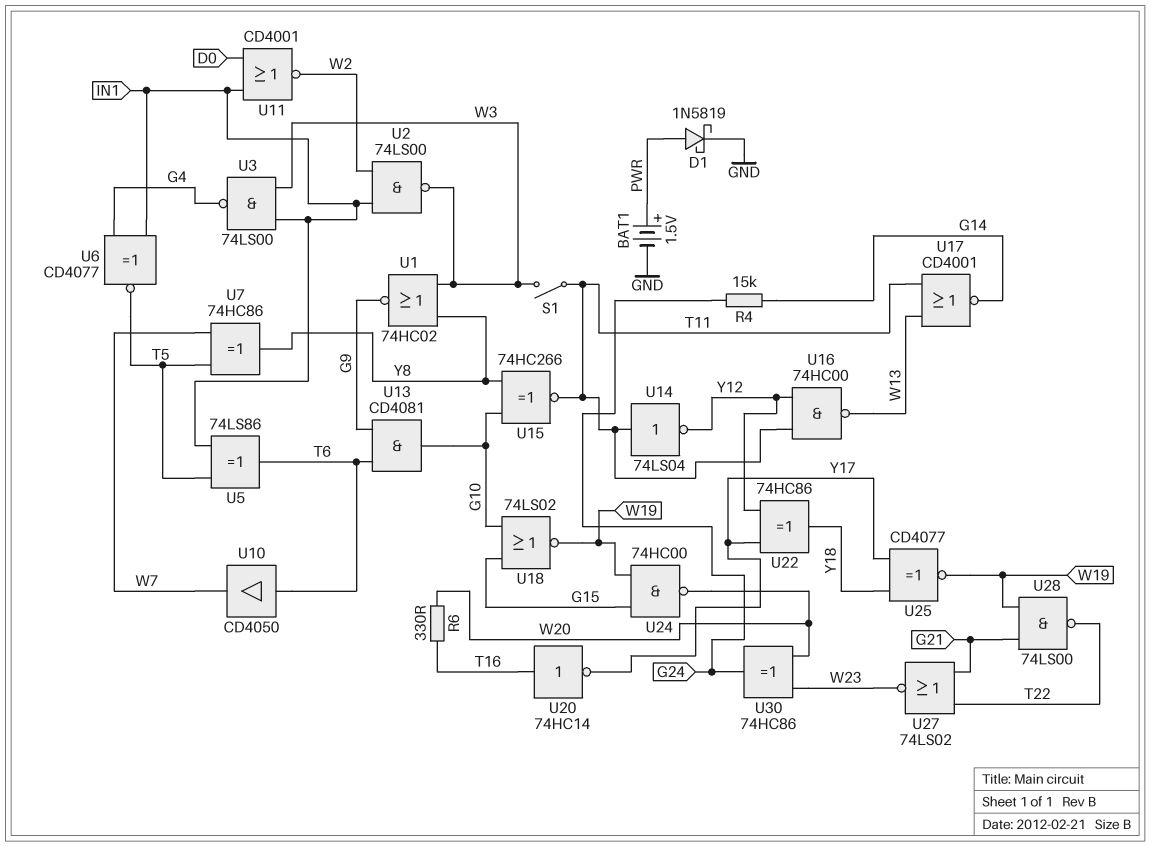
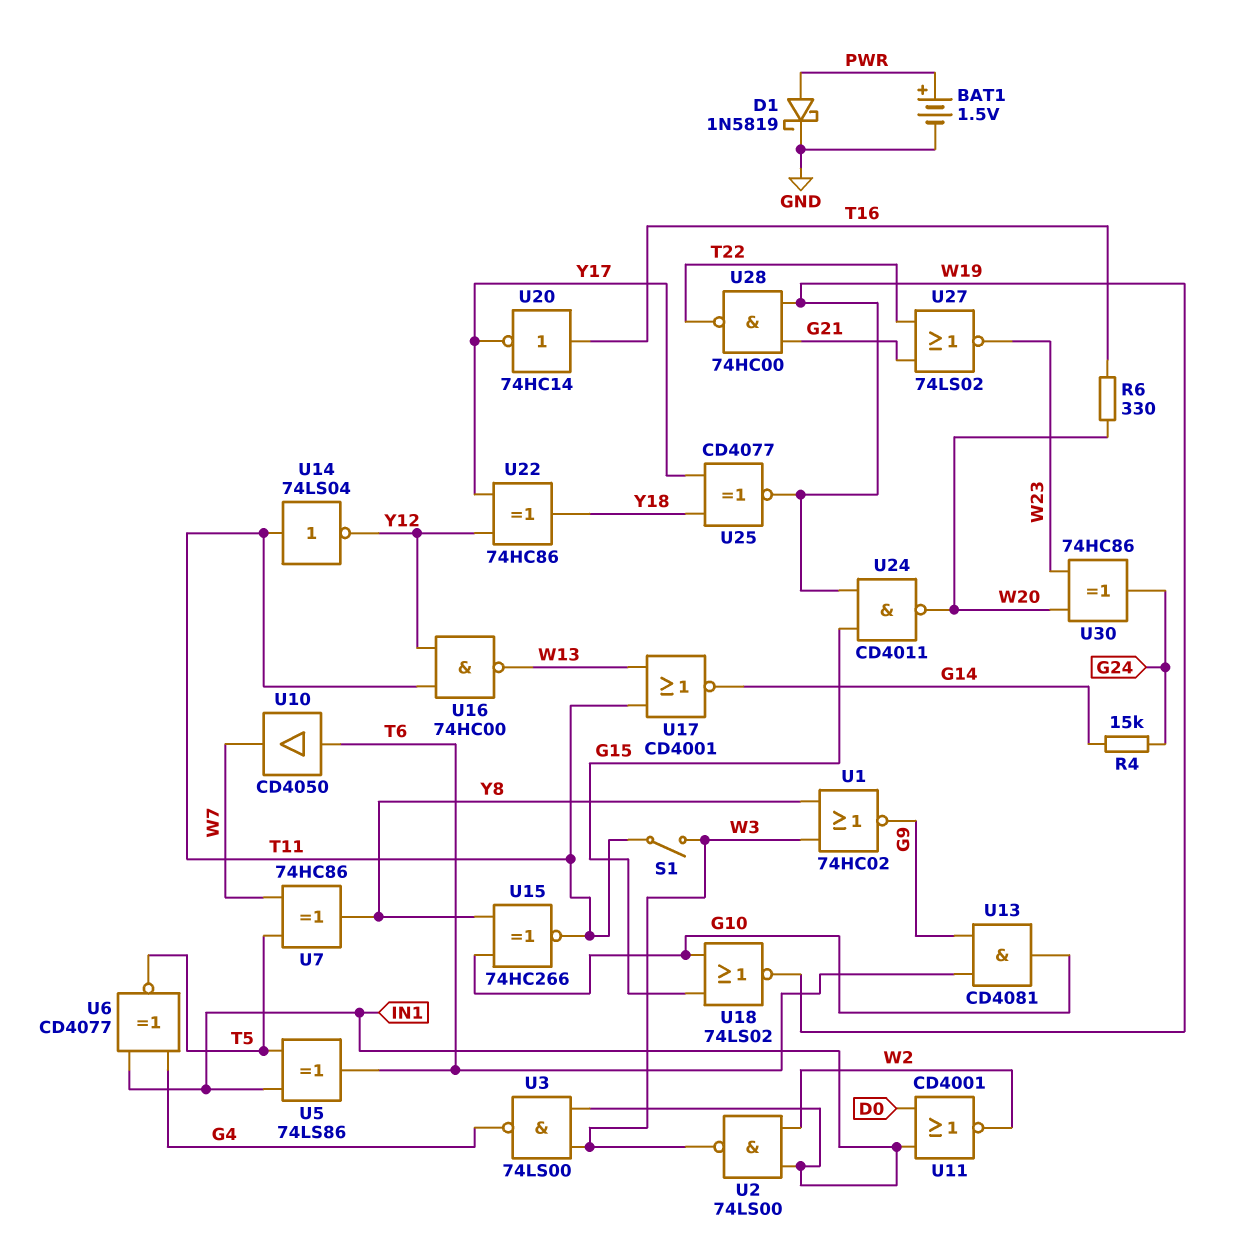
U24: NAND 74HC00 (in G15, in W19, out W20) -> NAND CD4011 (in G15, in W19, out W20)
U28: NAND 74LS00 (in G21, in W19, out T22) -> NAND 74HC00 (in G21, in W19, out T22)

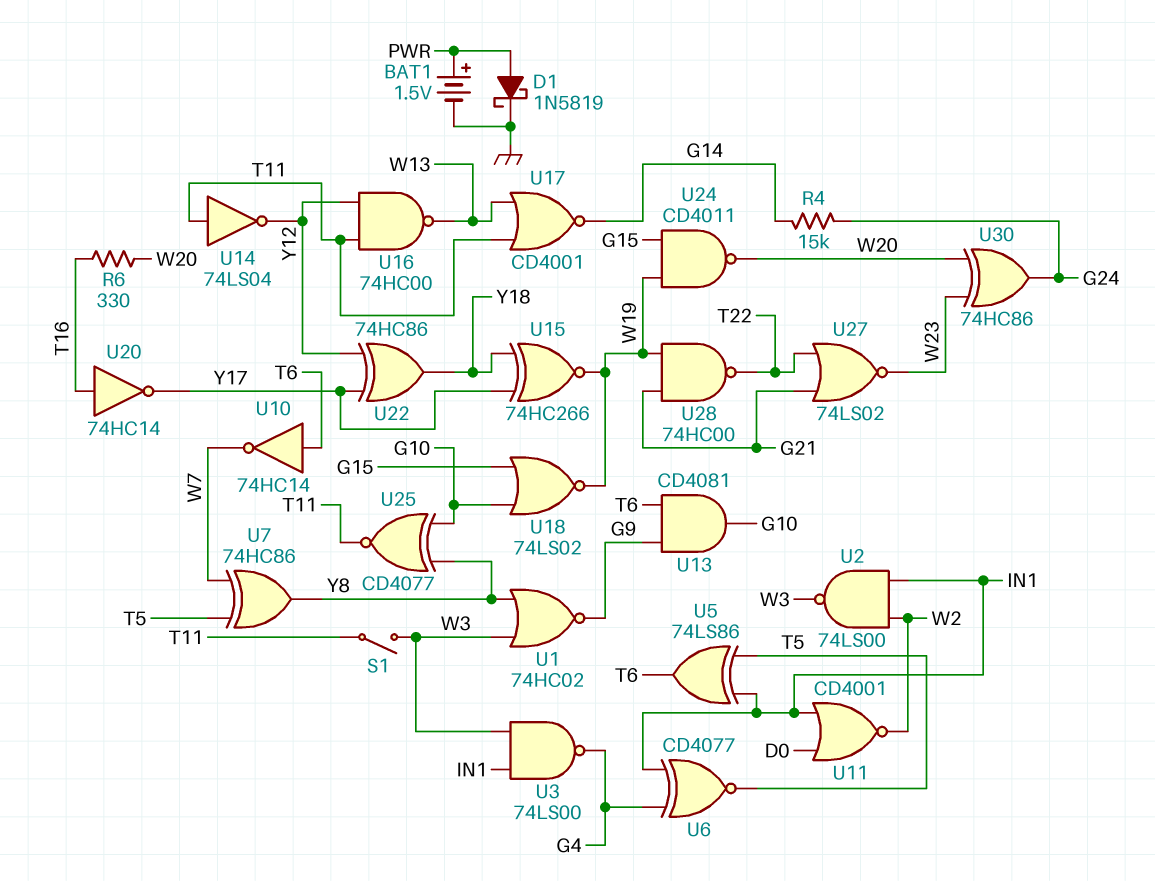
U10: buffer CD4050 (in T6, out W7) -> NOT 74HC14 (in T6, out W7)
U15: XNOR 74HC266 (in G10, in Y8, out T11) -> XNOR 74HC266 (in Y17, in Y18, out W19)
U25: XNOR CD4077 (in Y17, in Y18, out W19) -> XNOR CD4077 (in G10, in Y8, out T11)

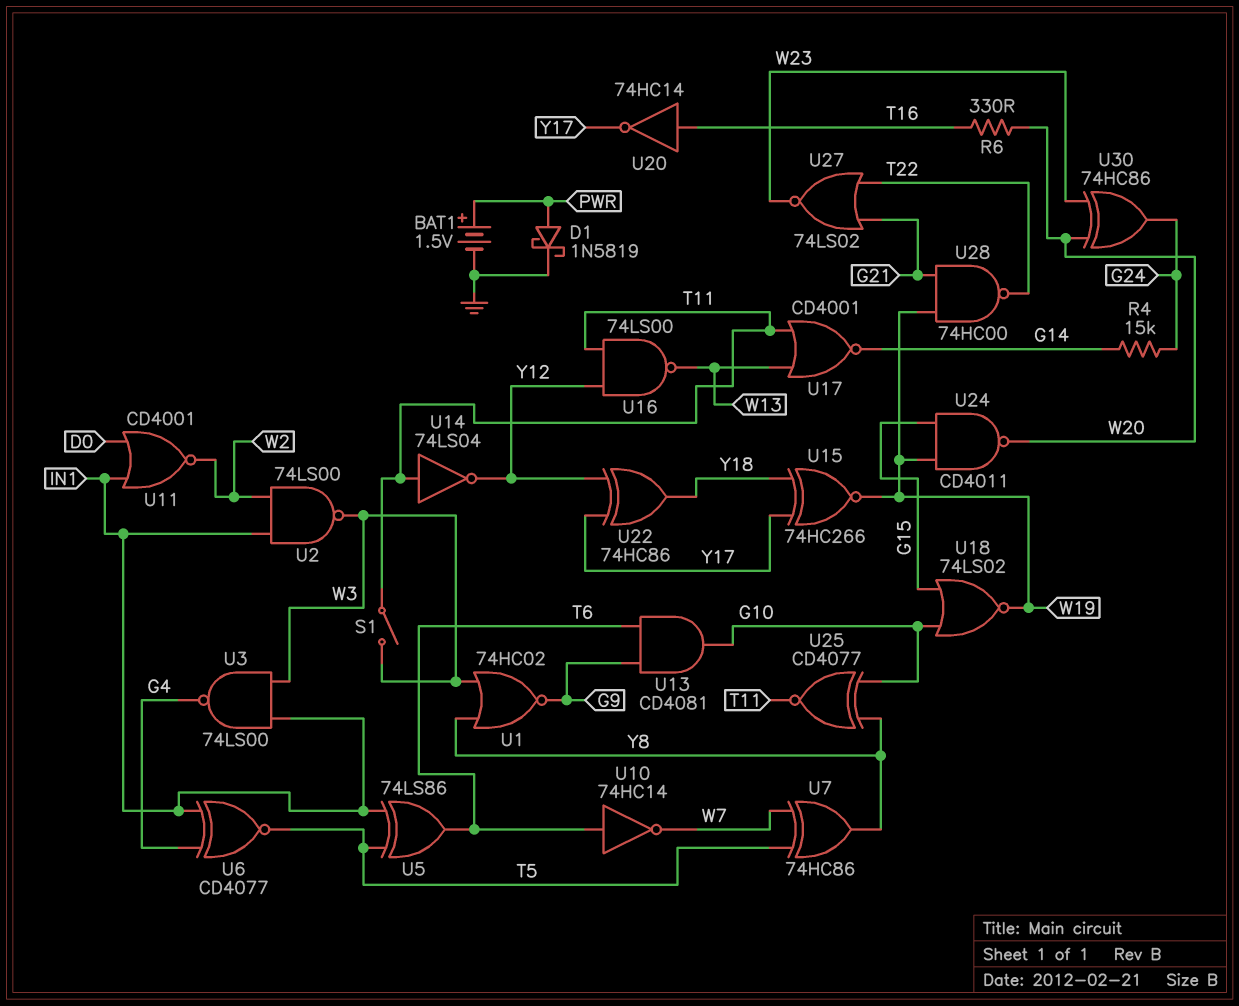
U16: NAND 74HC00 (in T11, in Y12, out W13) -> NAND 74LS00 (in T11, in Y12, out W13)

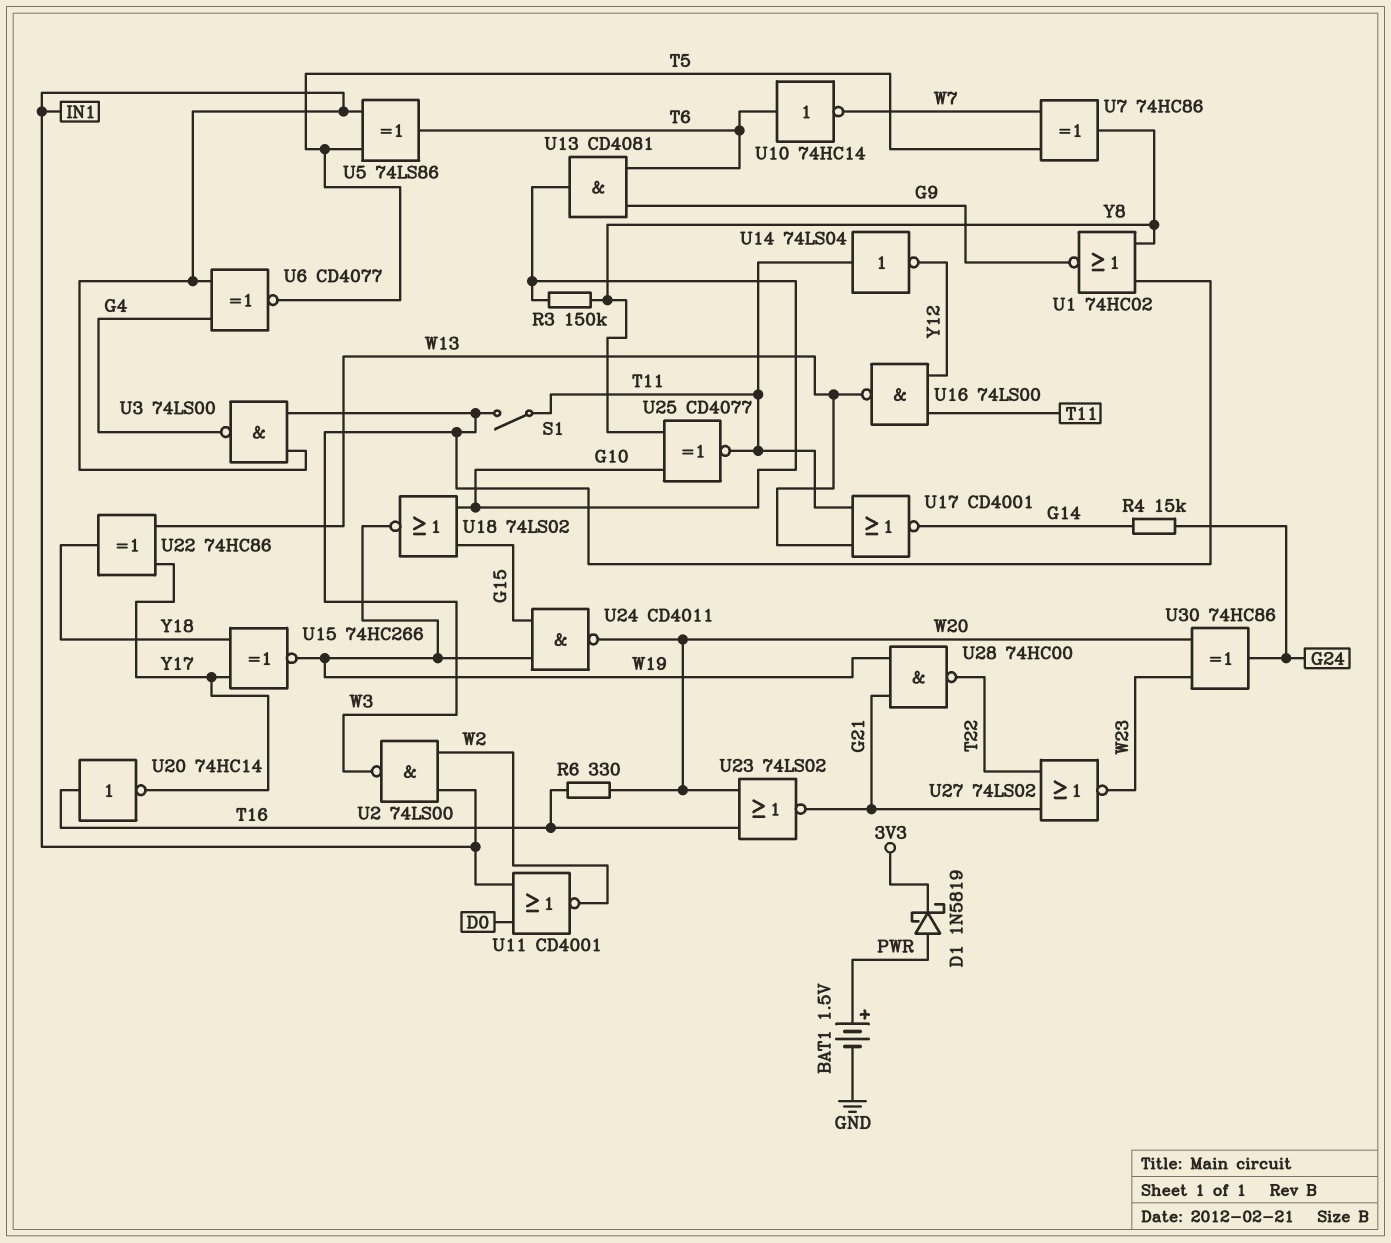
D1: schottky 1N5819 (A PWR, K GND) -> schottky 1N5819 (A PWR, K 3V3)
R3: none -> 150k (G10, Y8)
U22: XOR 74HC86 (in Y12, in Y17, out Y18) -> XOR 74HC86 (in W13, in Y17, out Y18)
U23: none -> NOR 74LS02 (in T16, in W20, out G21)

